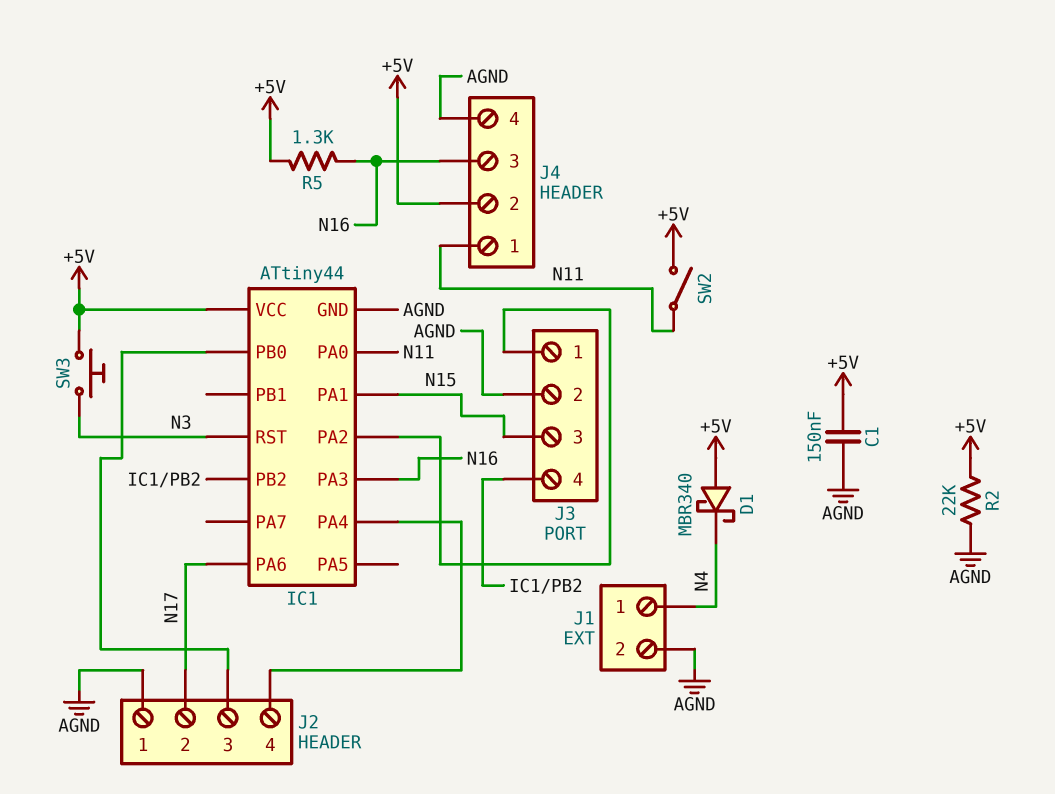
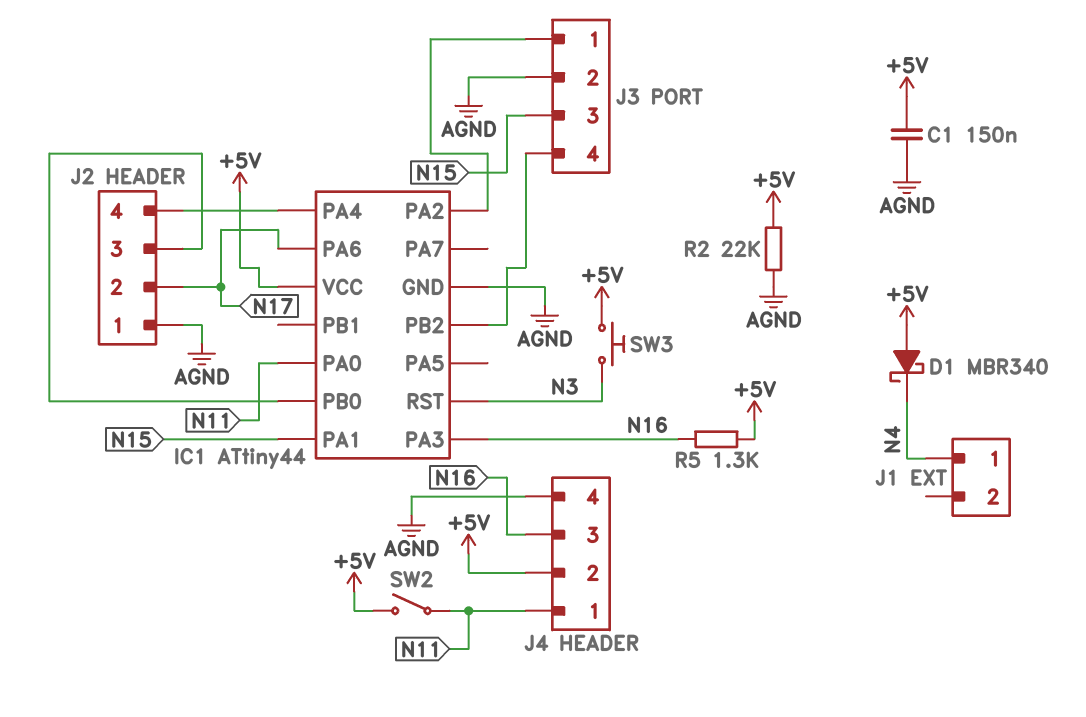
J1 pin 2: AGND -> none

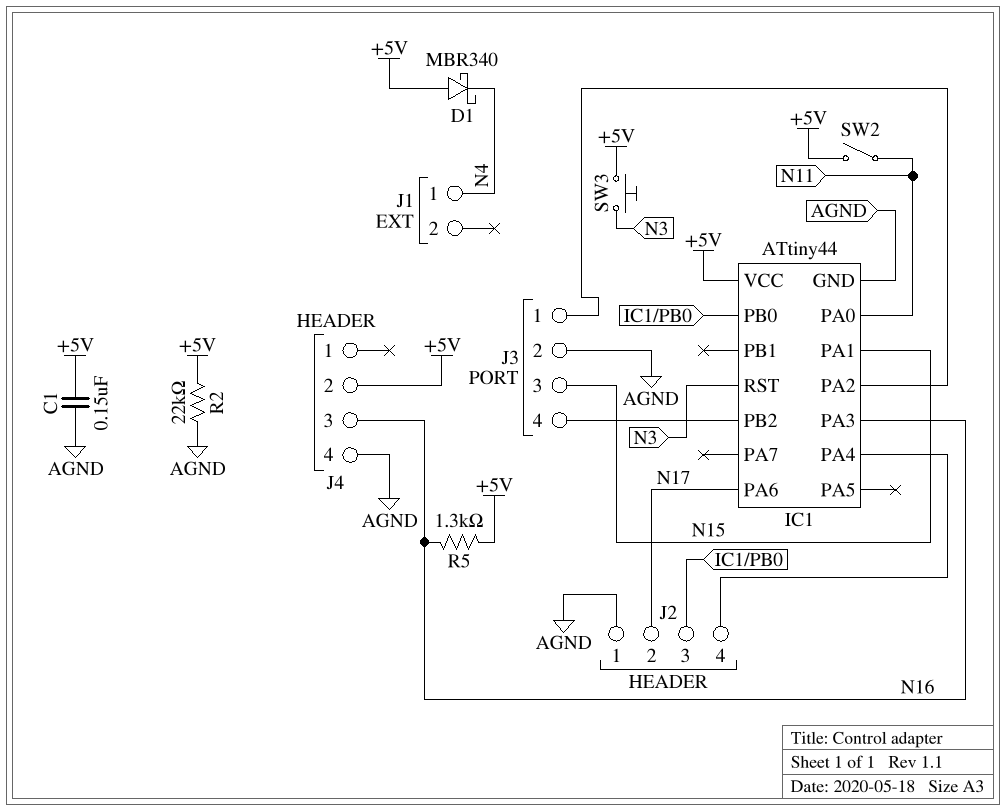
J4 pin 1: N11 -> none

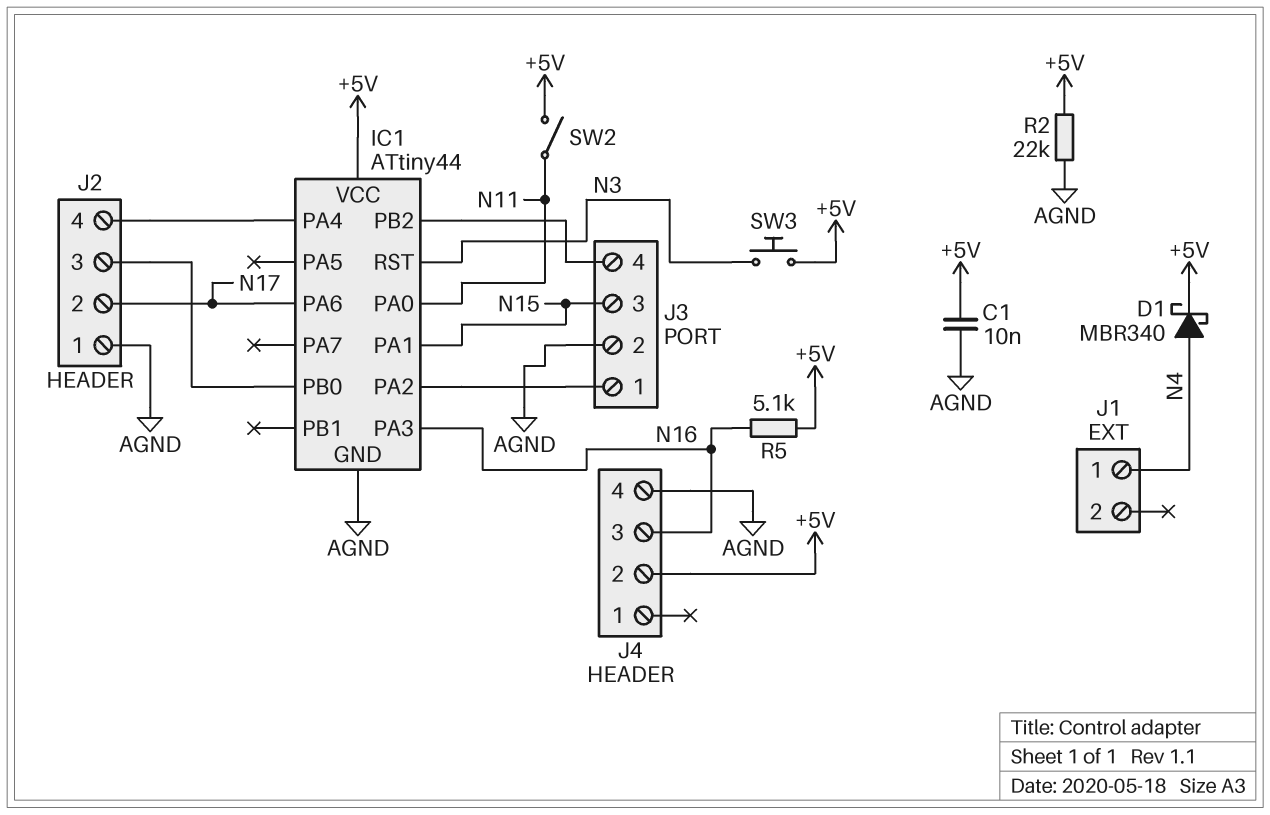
C1: 150nF (+5V, AGND) -> 10nF (+5V, AGND)
D1: schottky MBR340 (A +5V, K N4) -> schottky MBR340 (A N4, K +5V)
R5: 1.3k (+5V, N16) -> 5.1k (+5V, N16)

